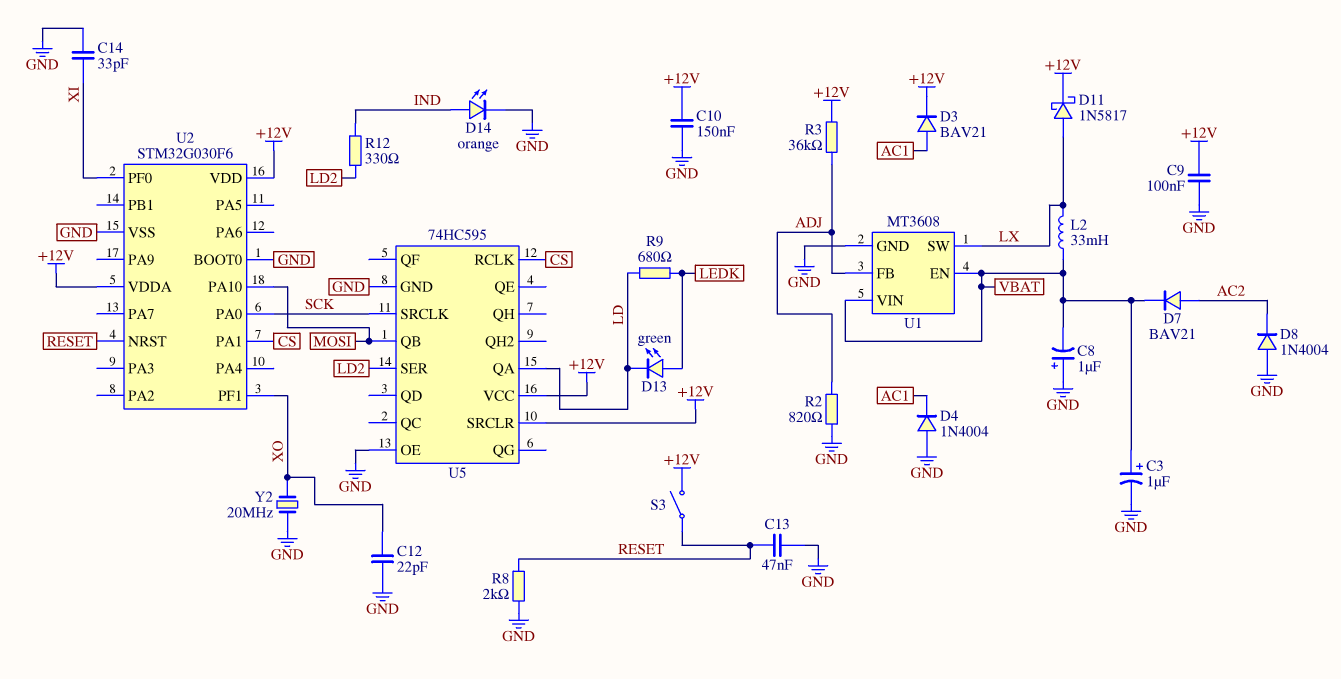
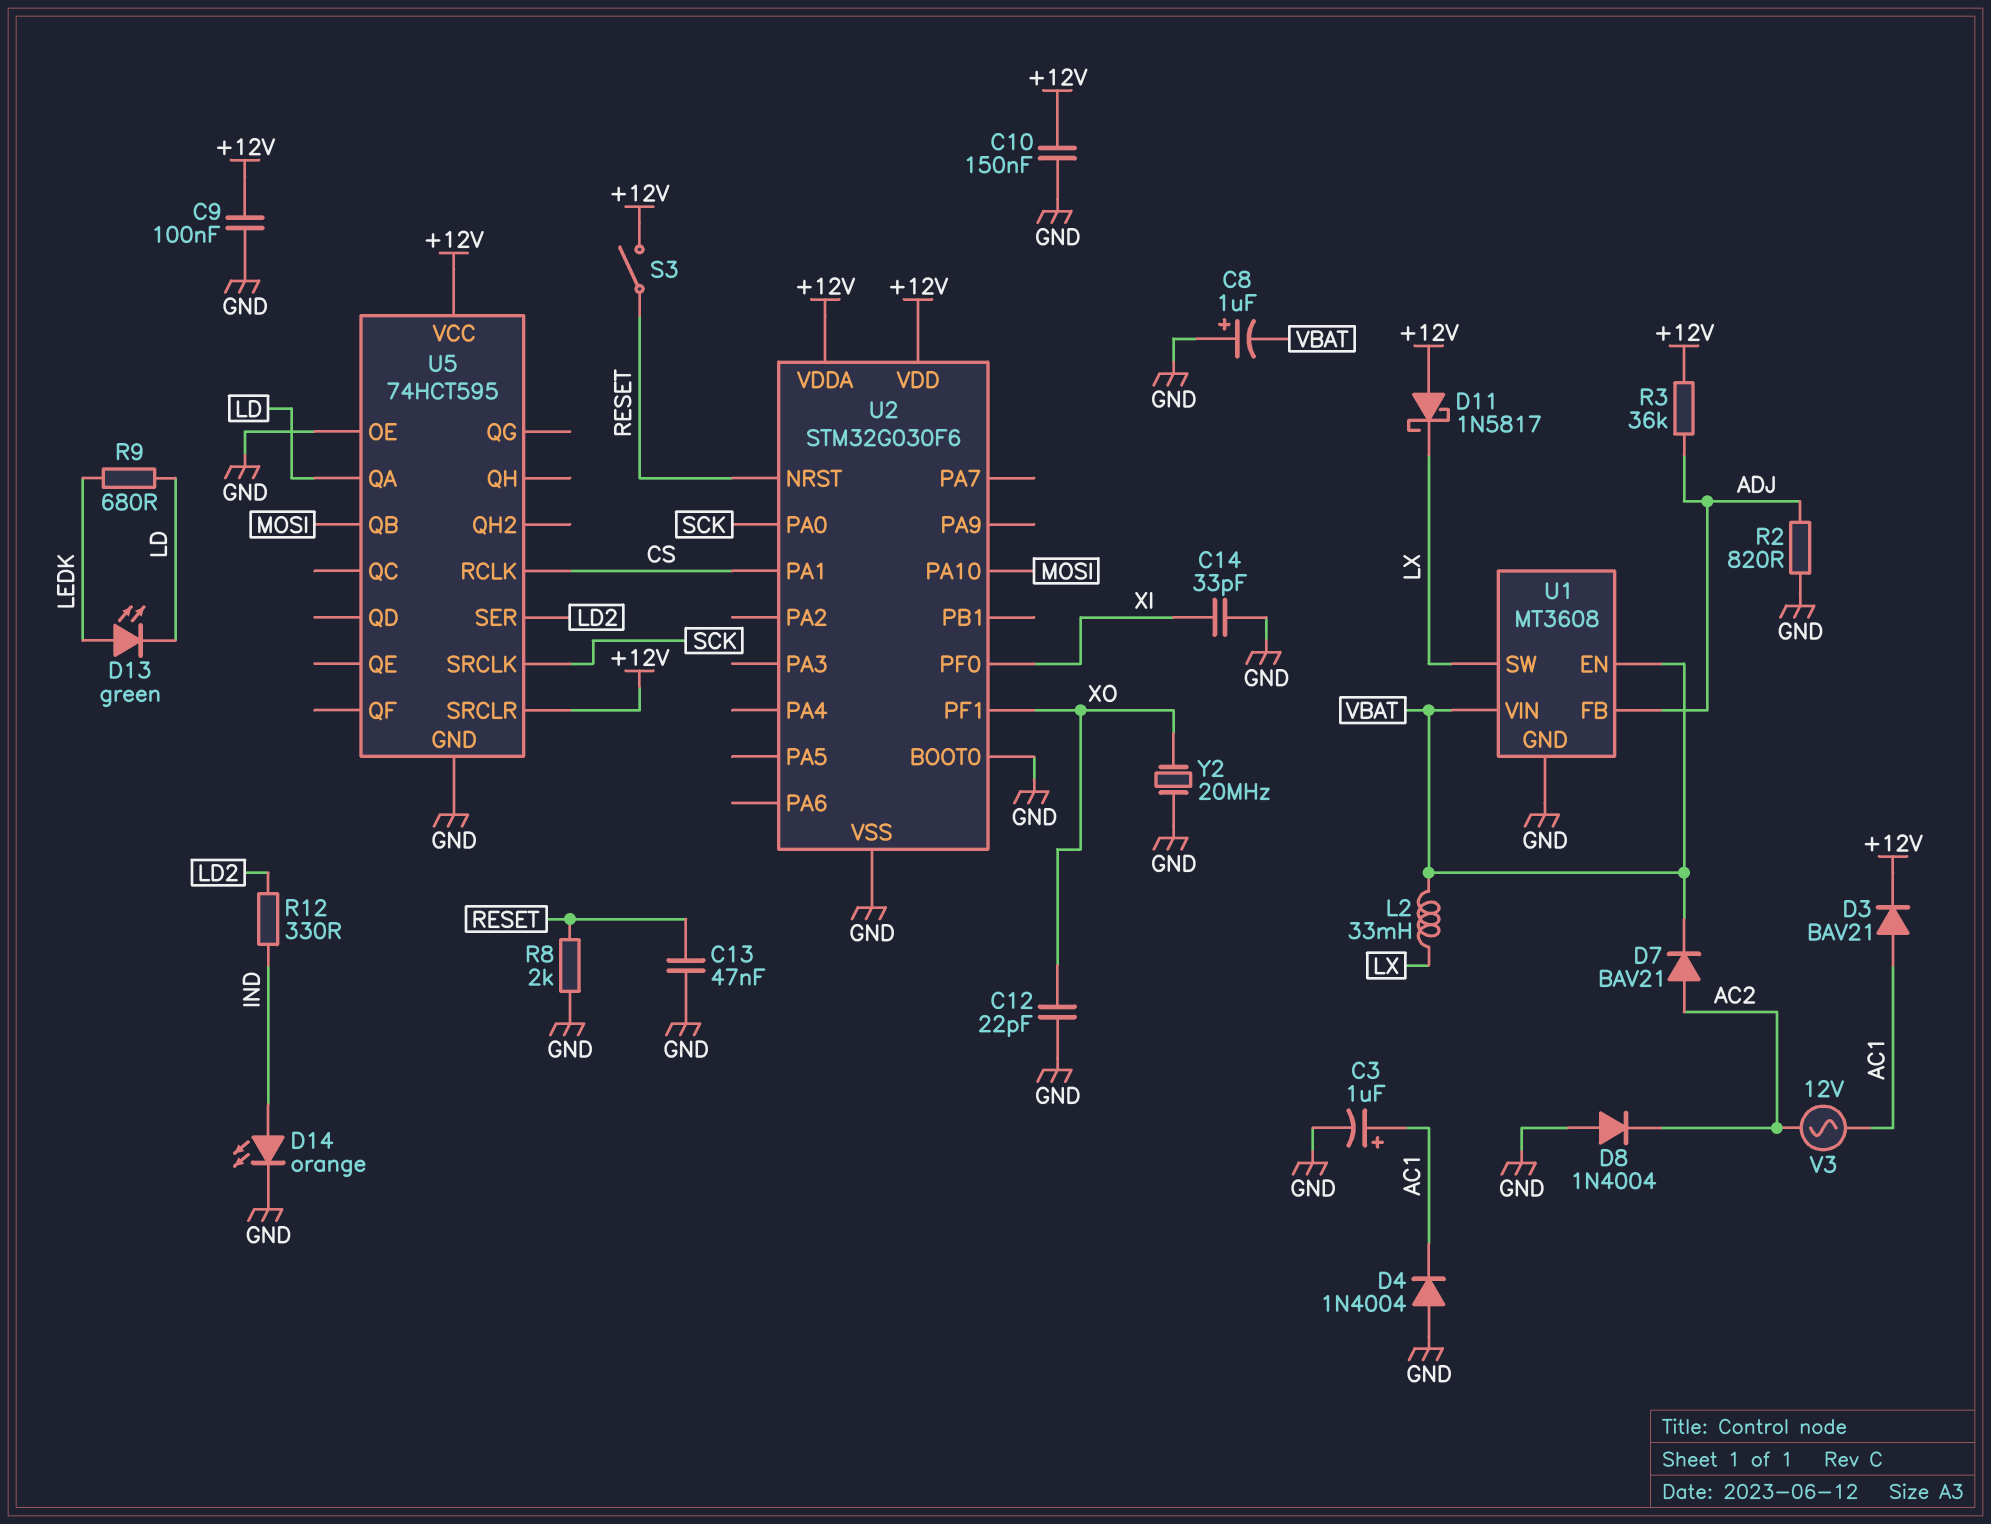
C3: 1uF (plus VBAT, minus GND) -> 1uF (plus AC1, minus GND)
D11: schottky 1N5817 (A LX, K +12V) -> schottky 1N5817 (A +12V, K LX)
U5: 74HC595 -> 74HCT595
V3: none -> AC 12V (AC1, AC2)

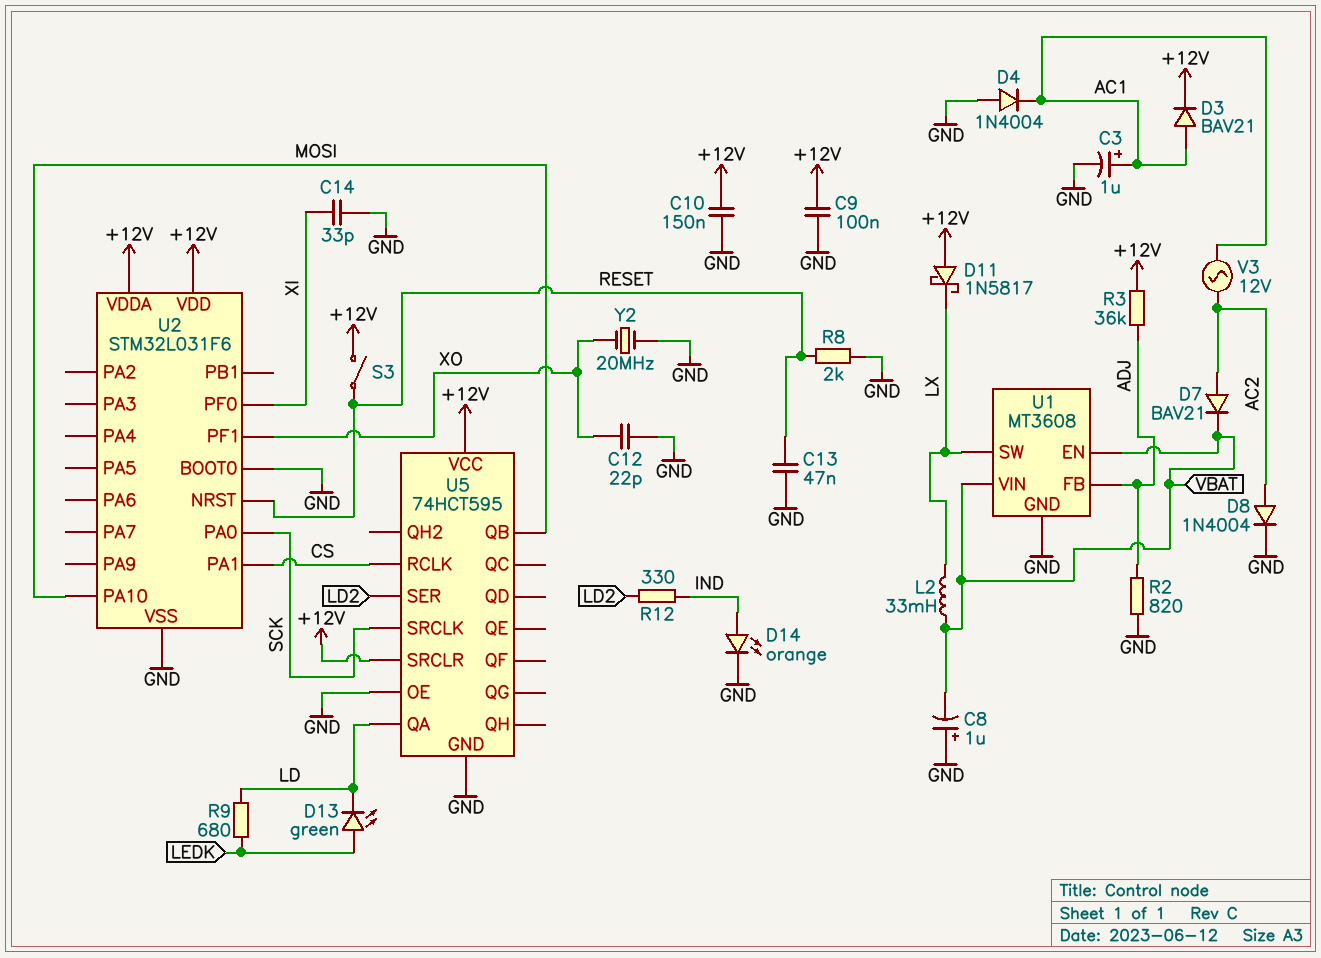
D8: diode 1N4004 (A GND, K AC2) -> diode 1N4004 (A AC2, K GND)
U2: STM32G030F6 -> STM32L031F6

